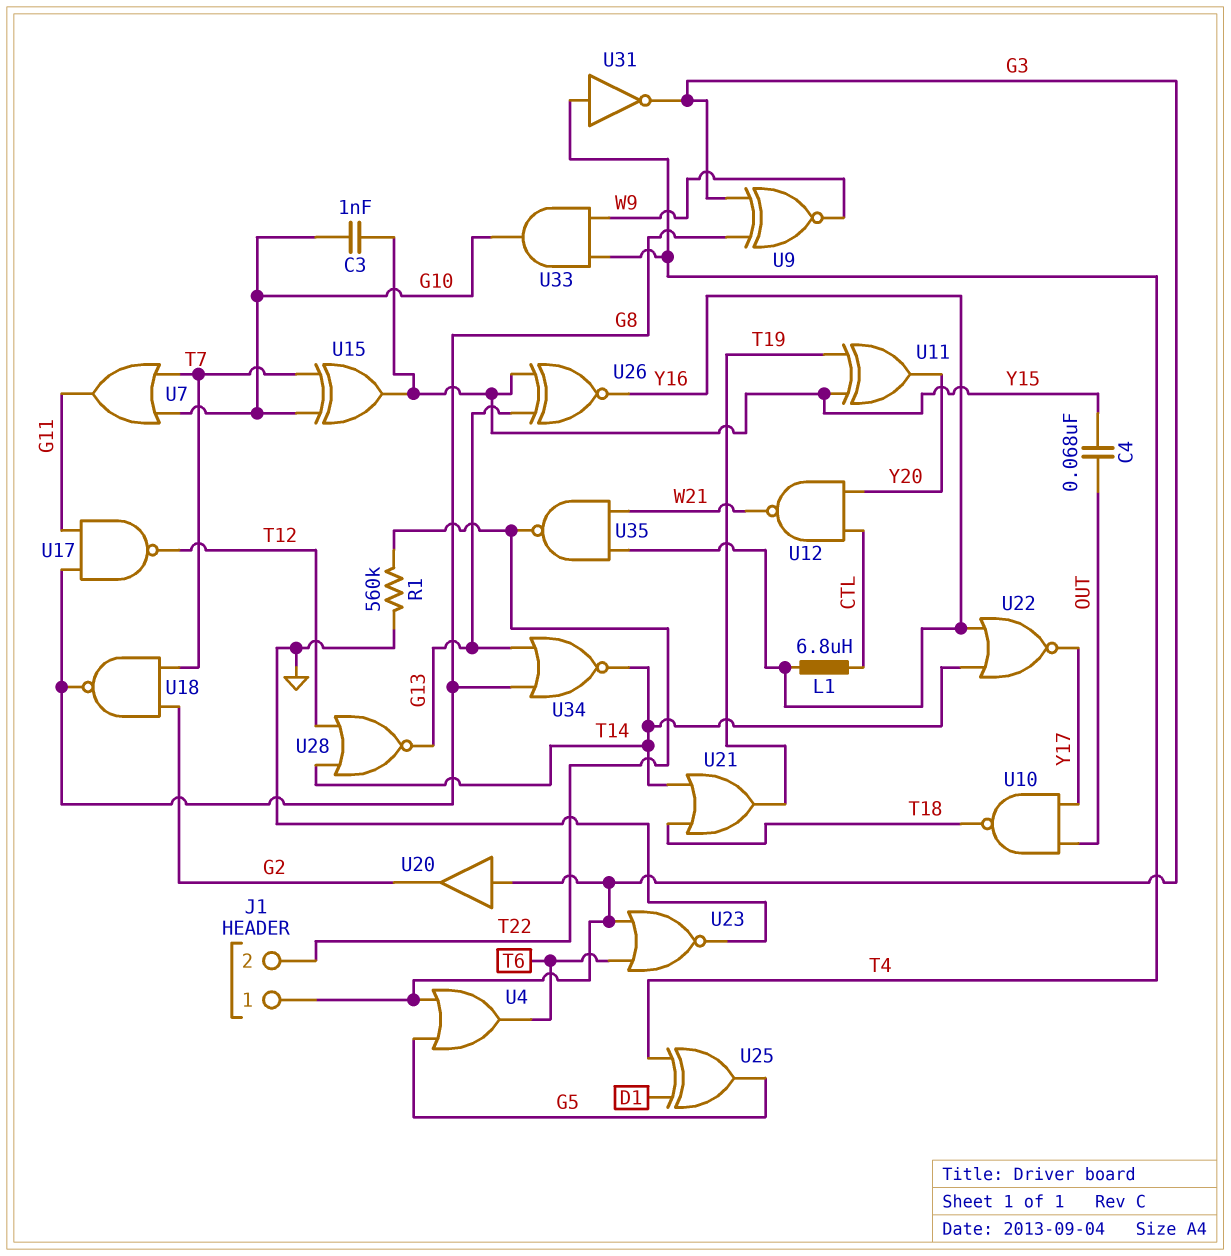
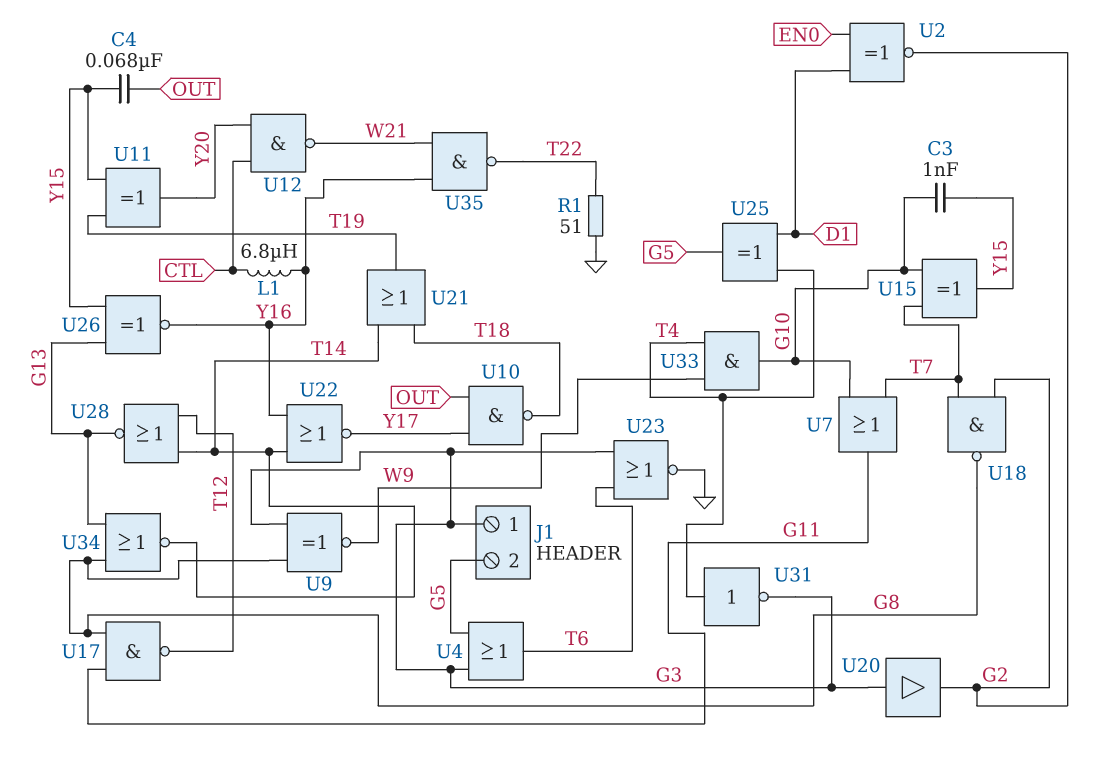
J1 pin 2: T22 -> G5
R1: 560k (GND, T22) -> 51 (GND, T22)
U2: none -> XNOR (in D1, in EN0, out G2)

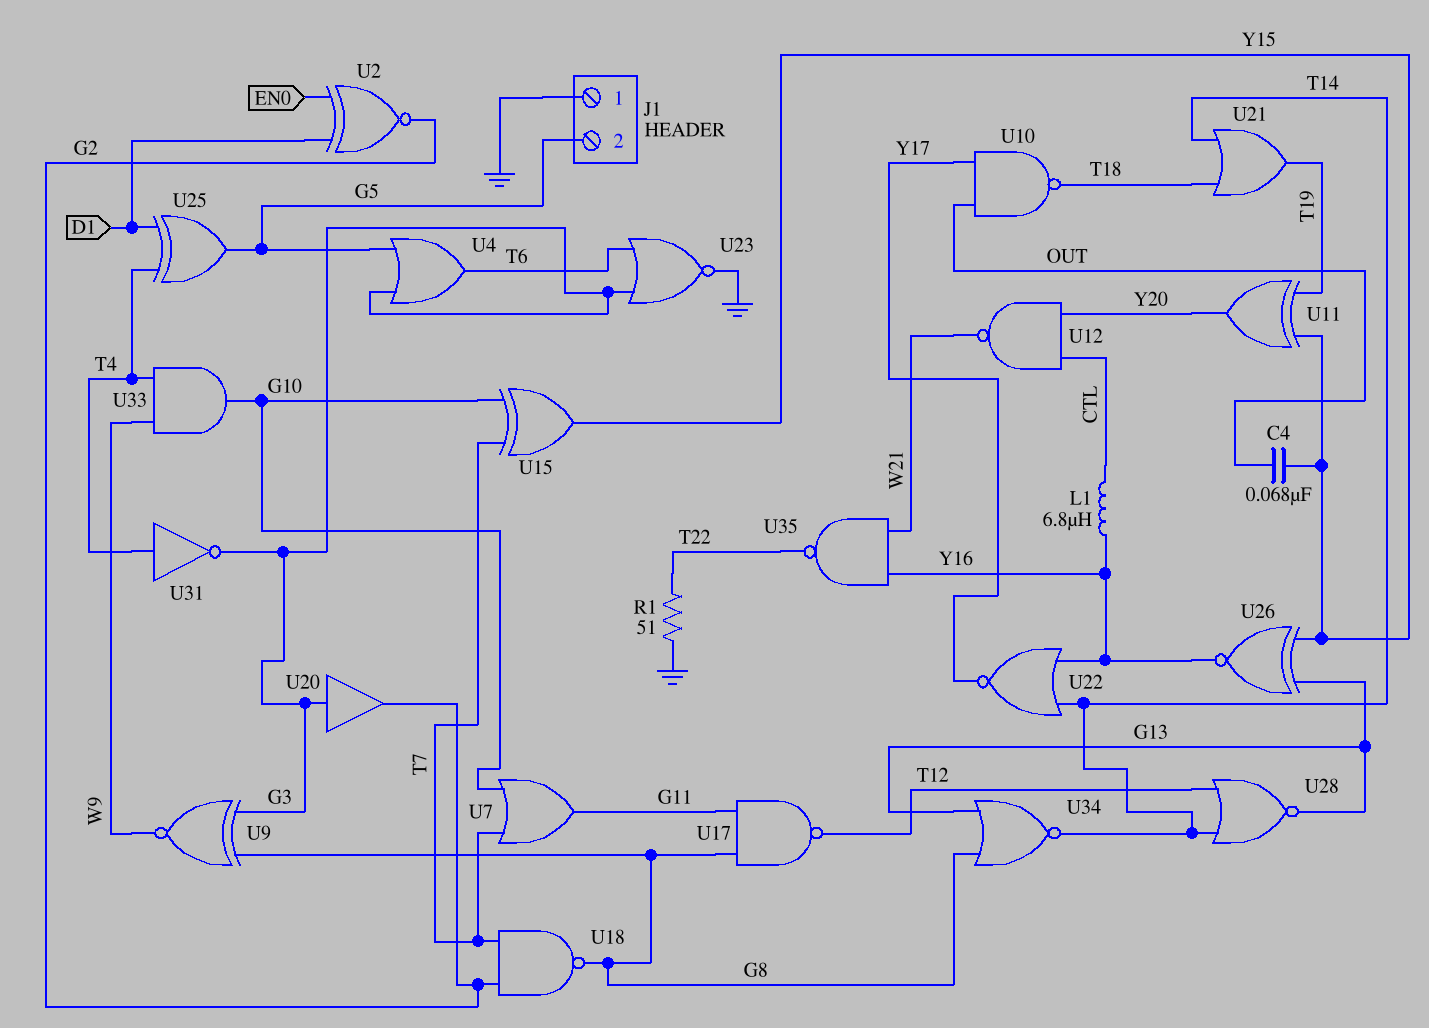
C3: 1nF (G10, Y15) -> none
J1 pin 1: G3 -> GND

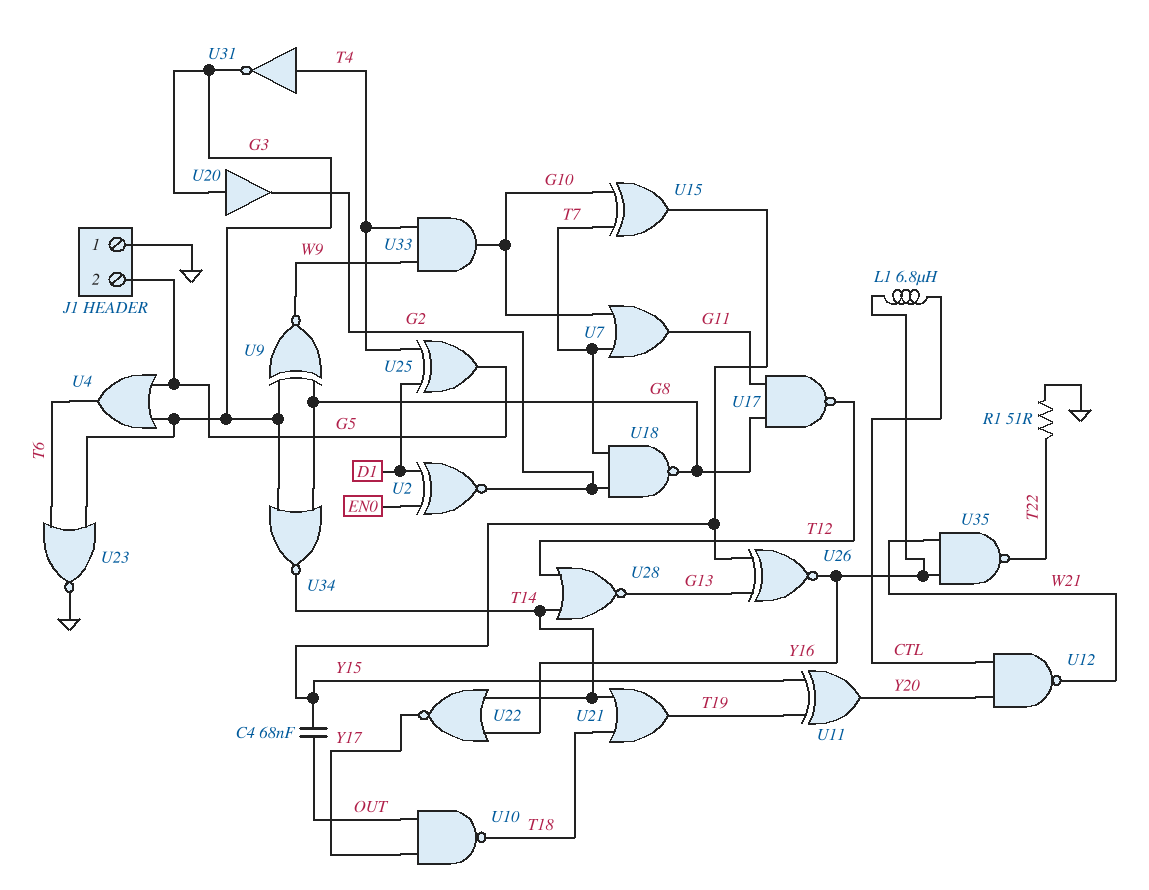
U34: NOR (in G8, in G13, out T14) -> NOR (in G3, in G8, out T14)

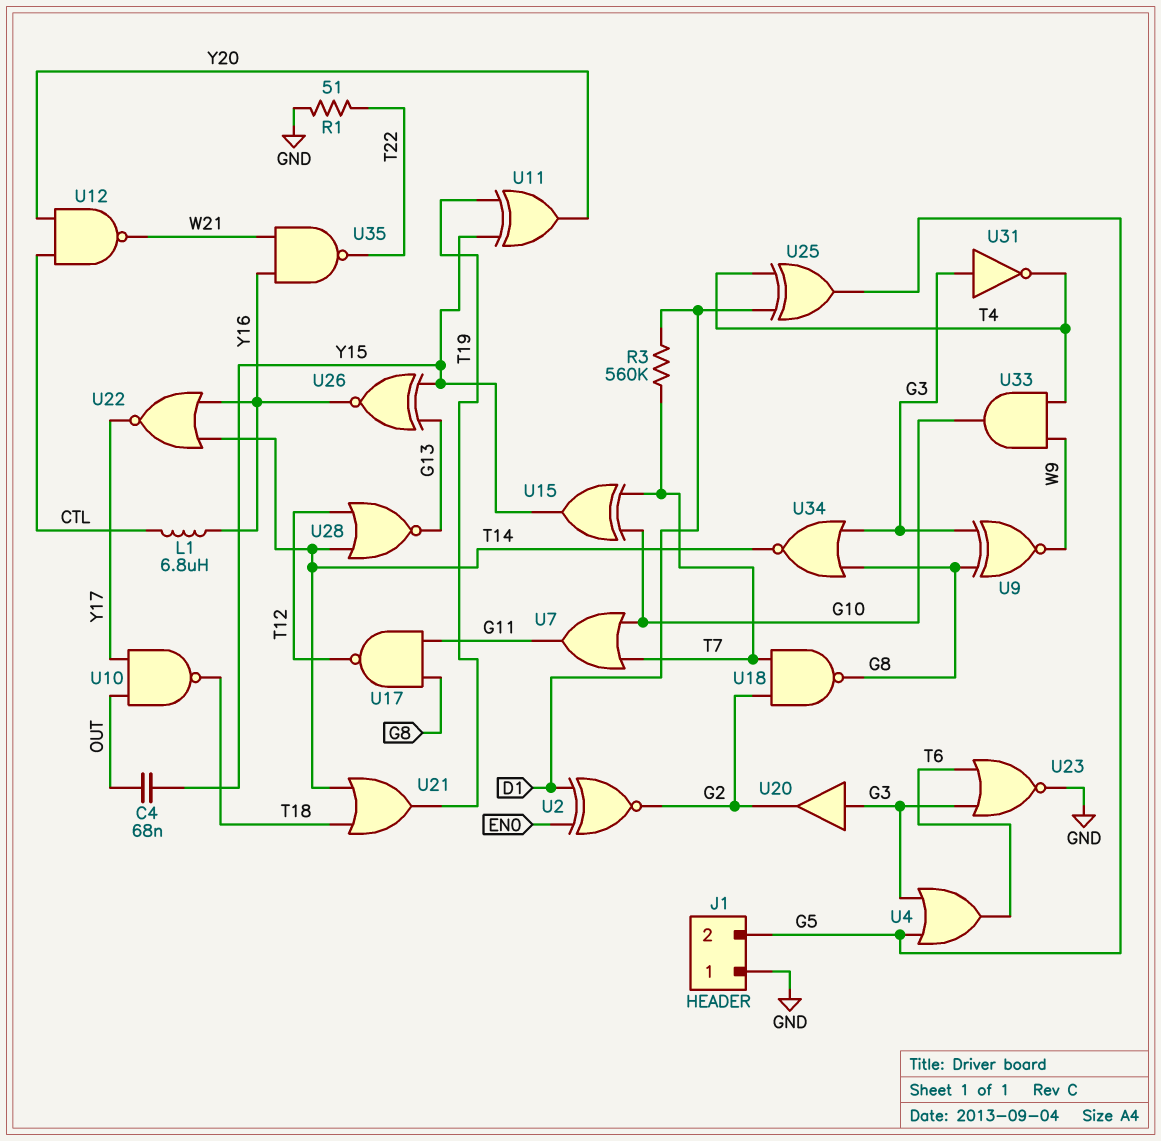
R3: none -> 560k (D1, T7)
U31: NOT (in T4, out G3) -> NOT (in G3, out T4)

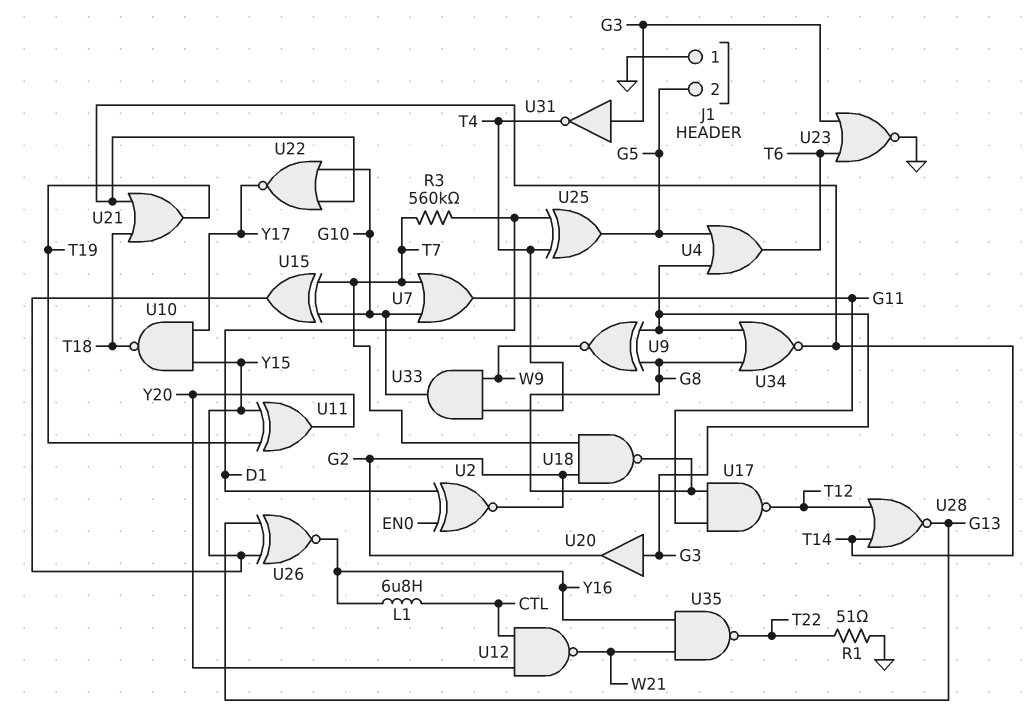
C4: 68nF (OUT, Y15) -> none
U10: NAND (in OUT, in Y17, out T18) -> NAND (in Y15, in Y17, out T18)
U22: NOR (in T14, in Y16, out Y17) -> NOR (in G10, in T14, out Y17)

